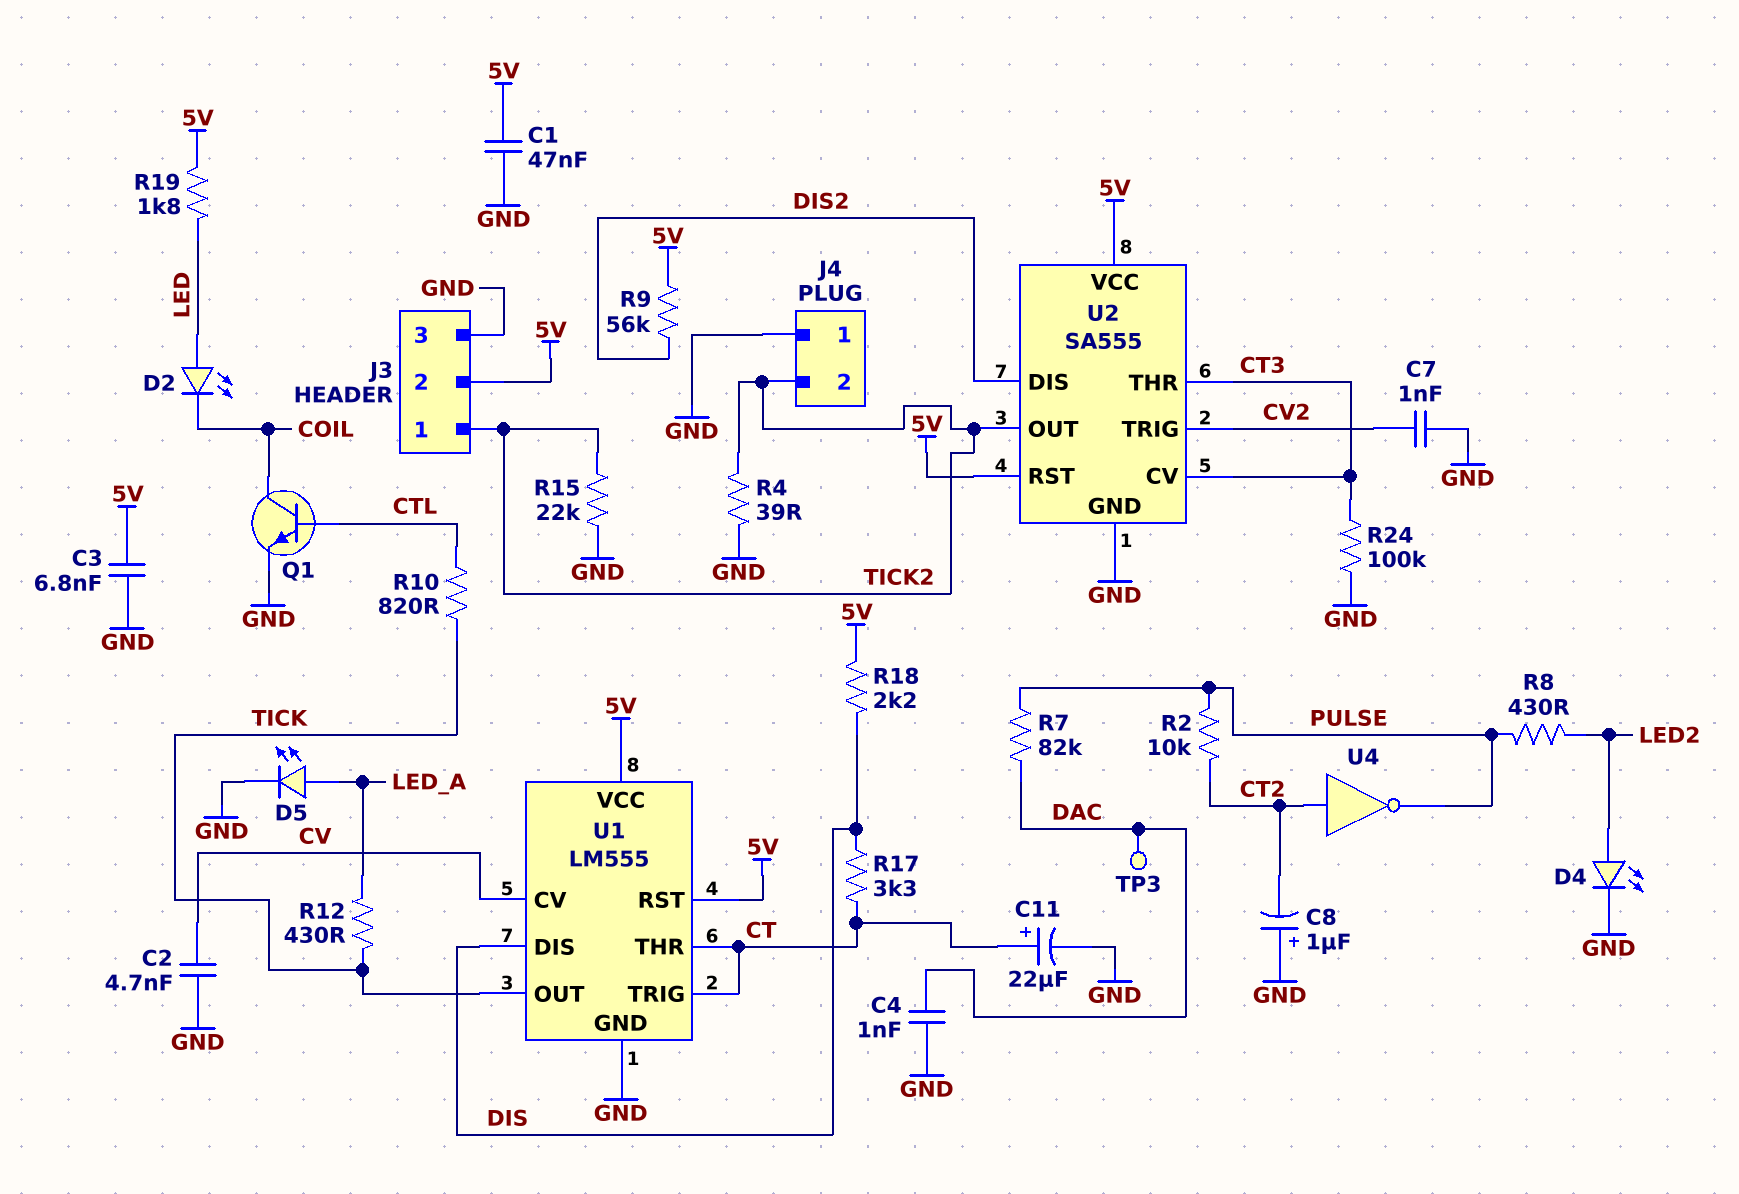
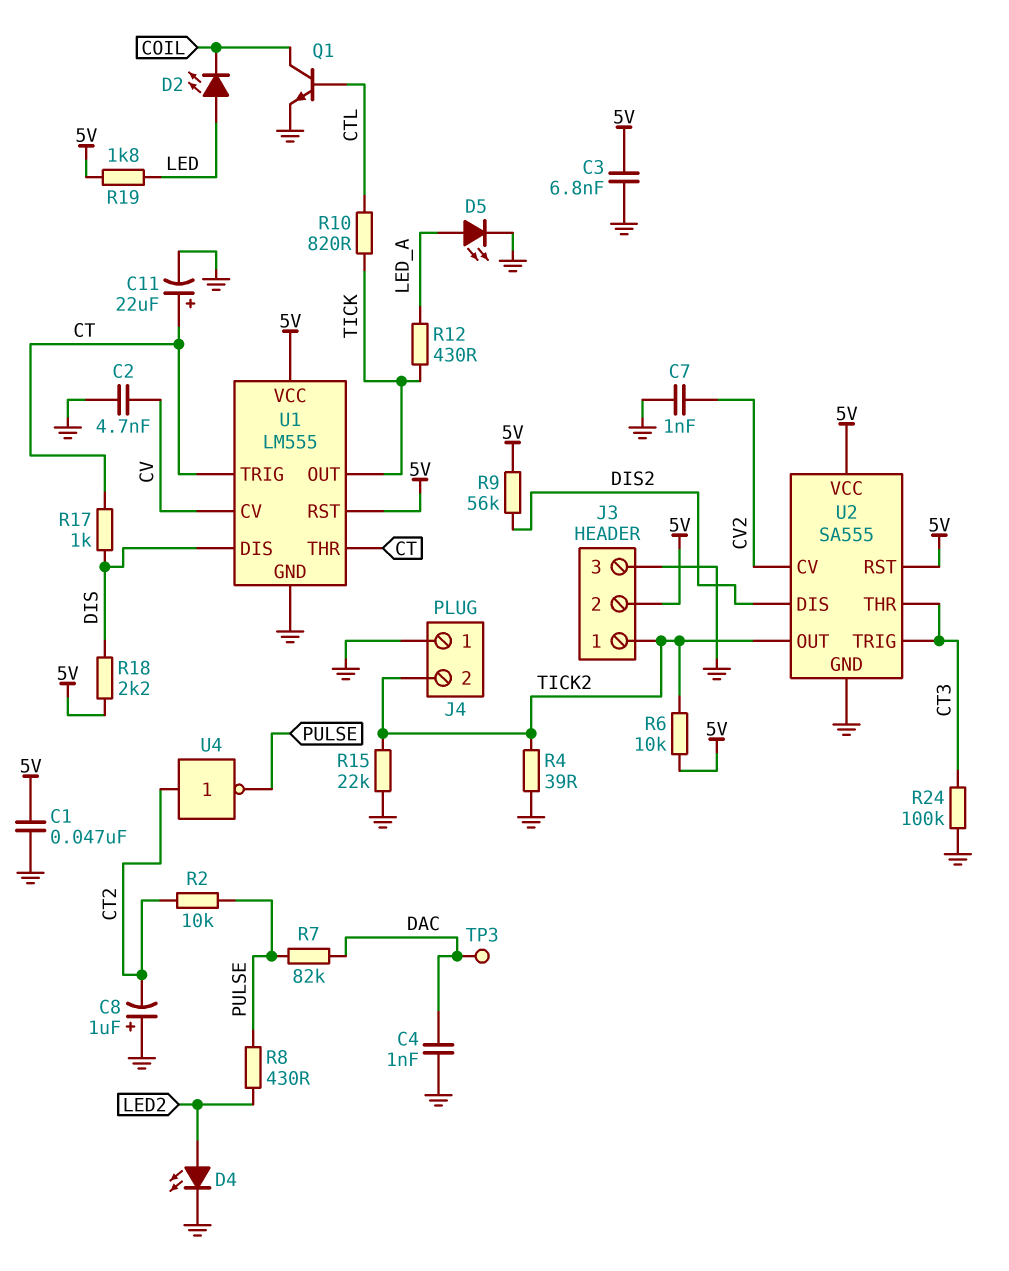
R6: none -> 10k (5V, TICK2)
R17: 3.3k (CT, DIS) -> 1k (CT, DIS)
U2 pin CV: CT3 -> CV2
U2 pin TRIG: CV2 -> CT3

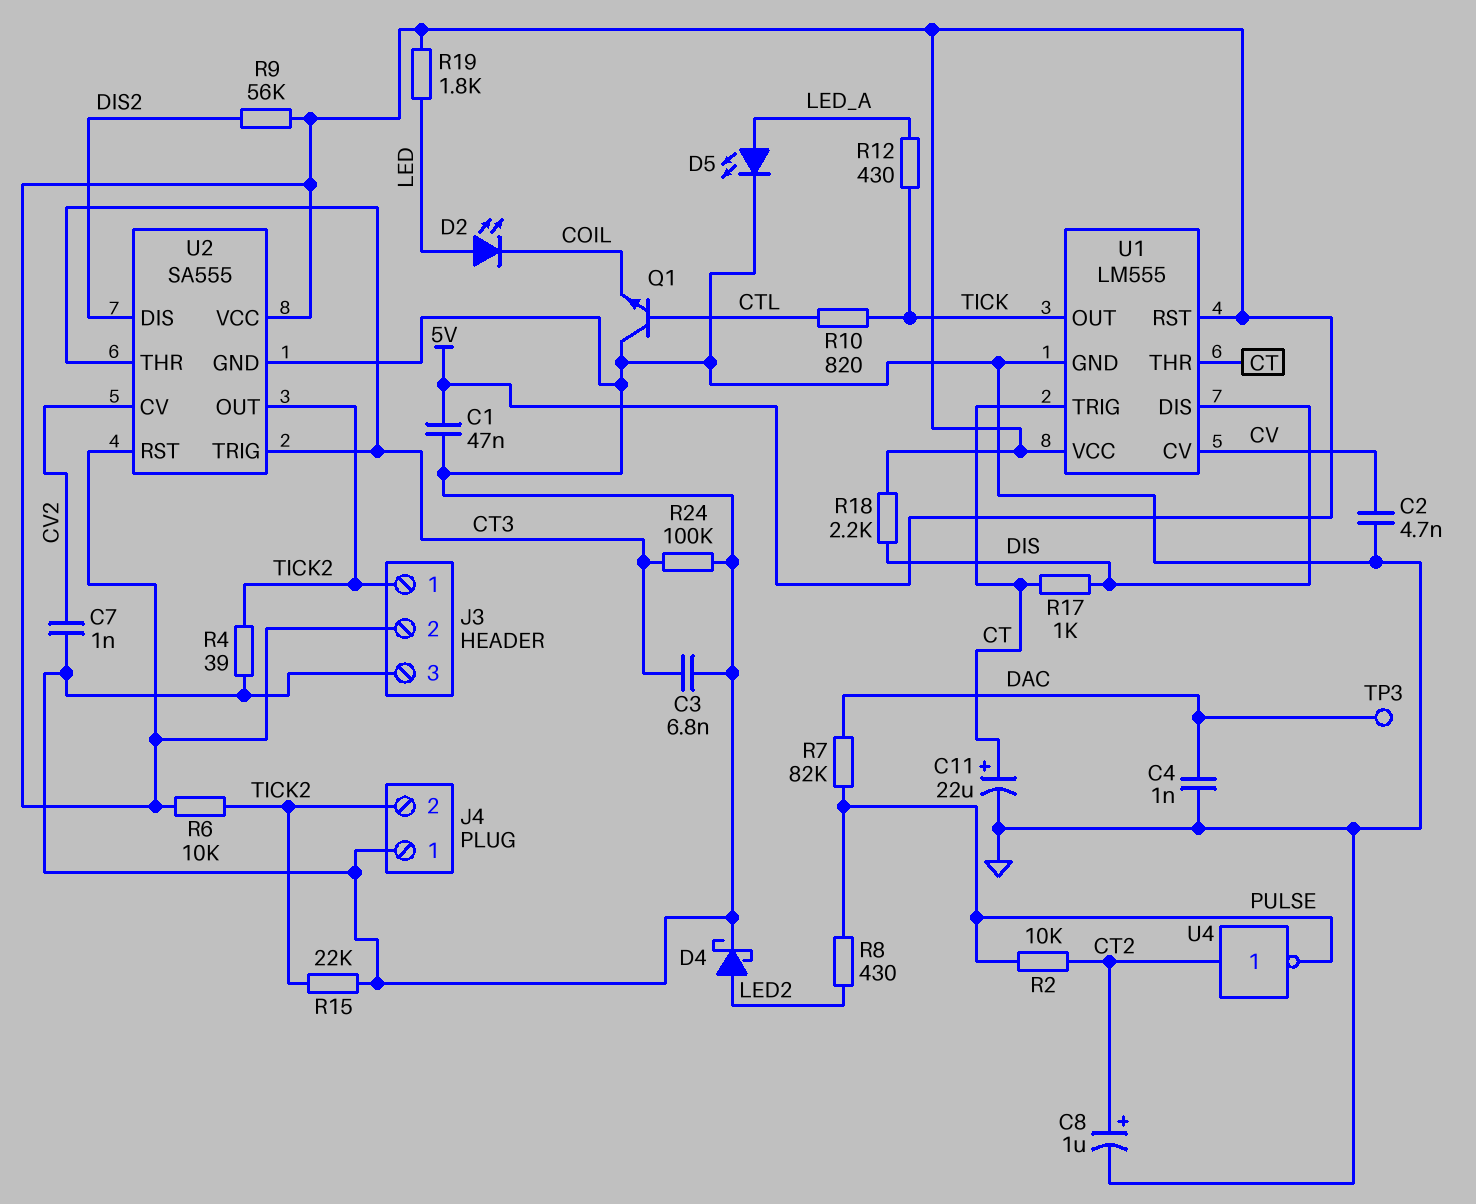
C3: 6.8nF (5V, GND) -> 6.8nF (CT3, GND)
C8: 1uF (plus GND, minus CT2) -> 1uF (plus CT2, minus GND)
D4: LED (A LED2, K GND) -> schottky (A LED2, K GND)
Q1: NPN (B CTL, C COIL, E GND) -> NPN (B CTL, C GND, E COIL)

